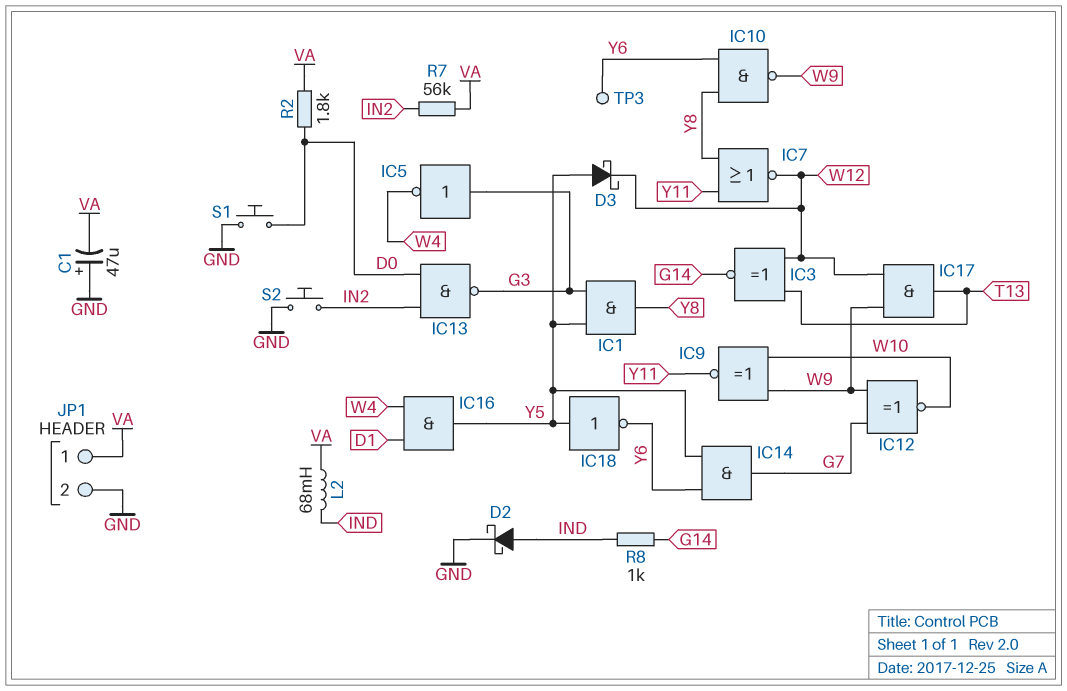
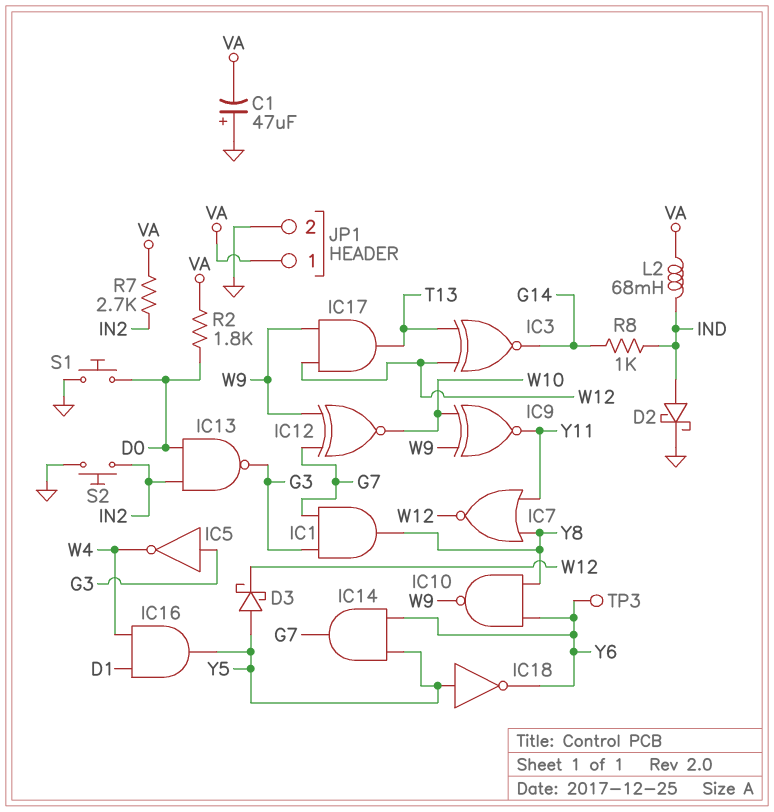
IC1: AND (in G3, in Y5, out Y8) -> AND (in G3, in G7, out Y8)
R7: 56k (IN2, VA) -> 2.7k (IN2, VA)

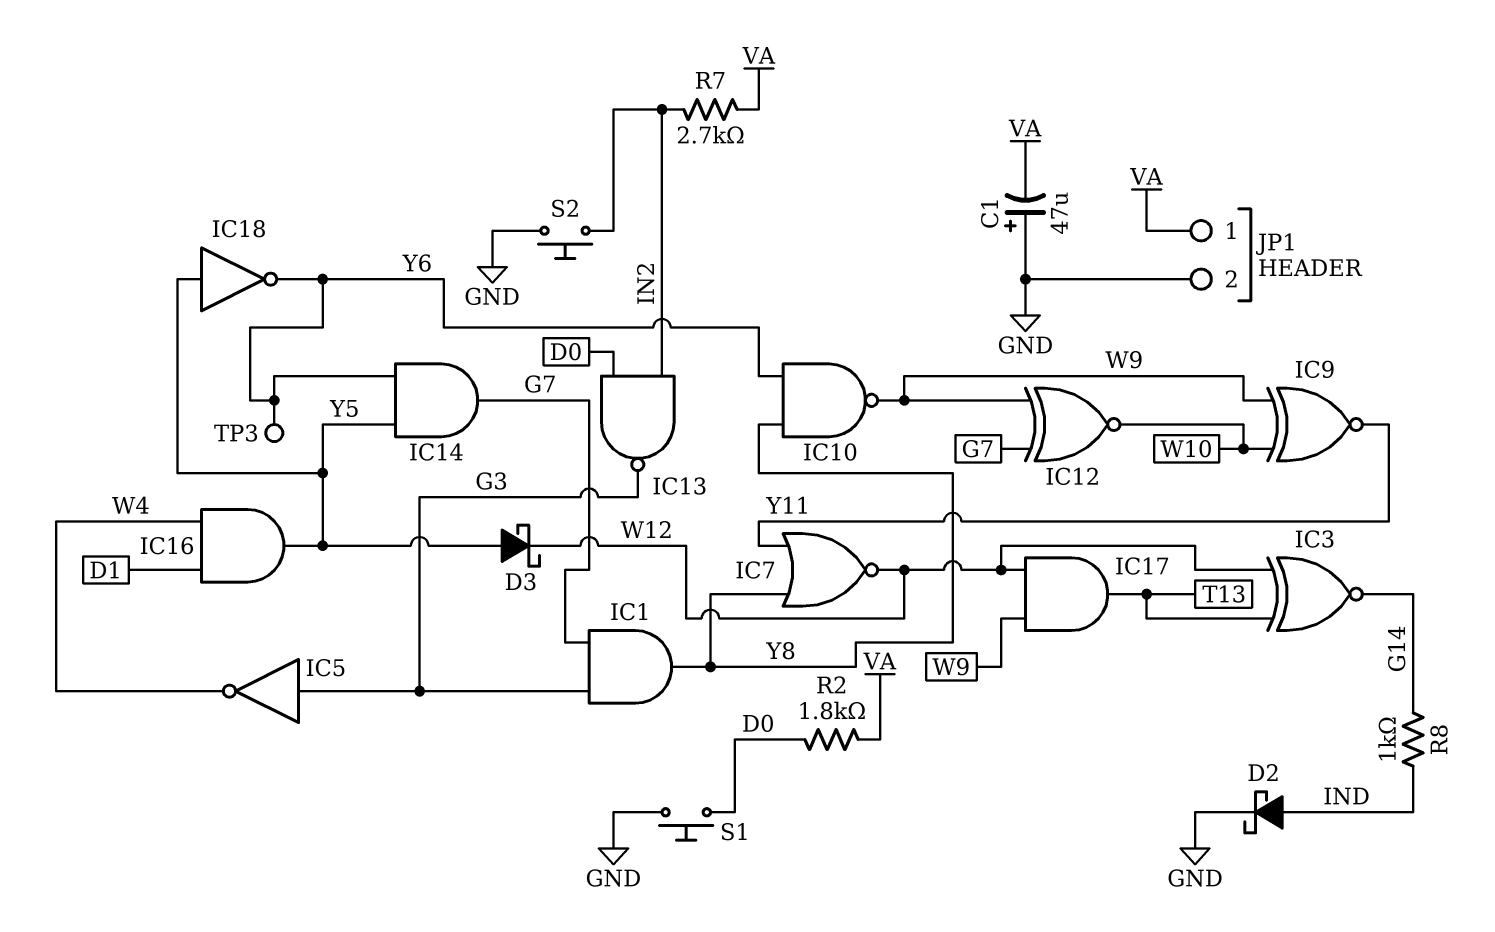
L2: 68mH (IND, VA) -> none

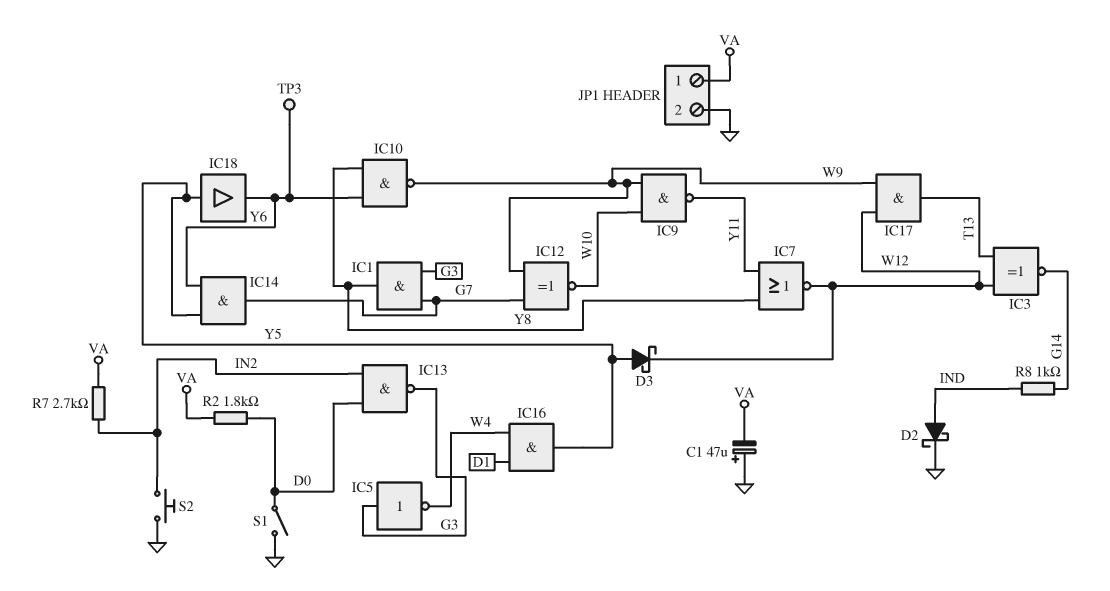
IC9: XNOR (in W9, in W10, out Y11) -> NAND (in W9, in W10, out Y11)
IC18: NOT (in Y5, out Y6) -> buffer (in Y5, out Y6)
S1: button (D0, GND) -> switch (D0, GND)

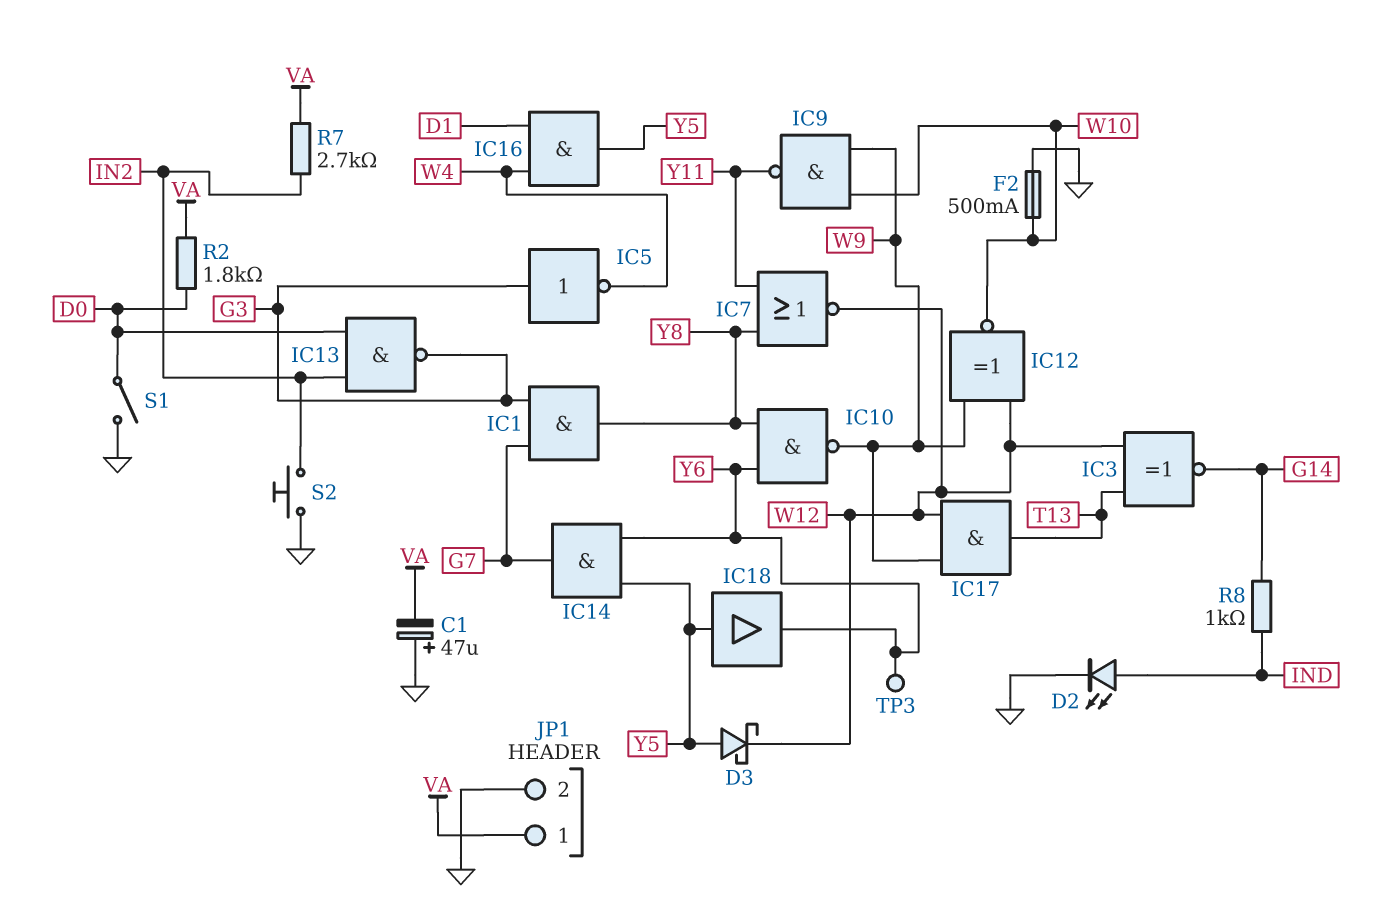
D2: schottky (A IND, K GND) -> LED (A IND, K GND)
F2: none -> 500mA (GND, W10)
IC12: XNOR (in G7, in W9, out W10) -> XNOR (in W9, in W12, out W10)

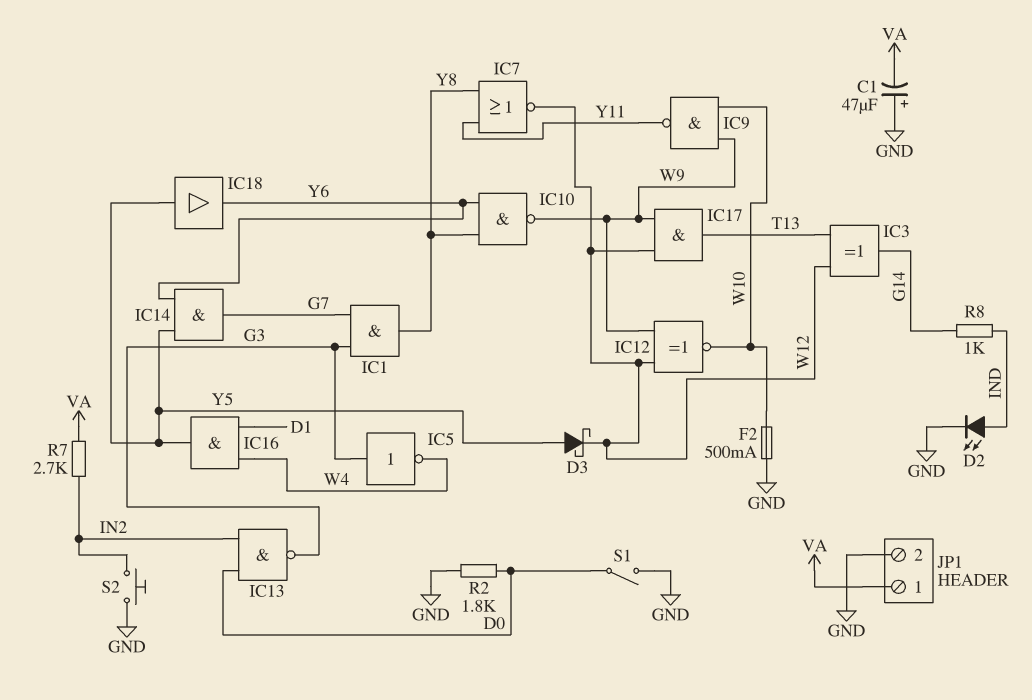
IC3: XNOR (in T13, in W12, out G14) -> XOR (in T13, in W12, out G14)
R2: 1.8k (D0, VA) -> 1.8k (D0, GND)
TP3: test point (Y6) -> none

